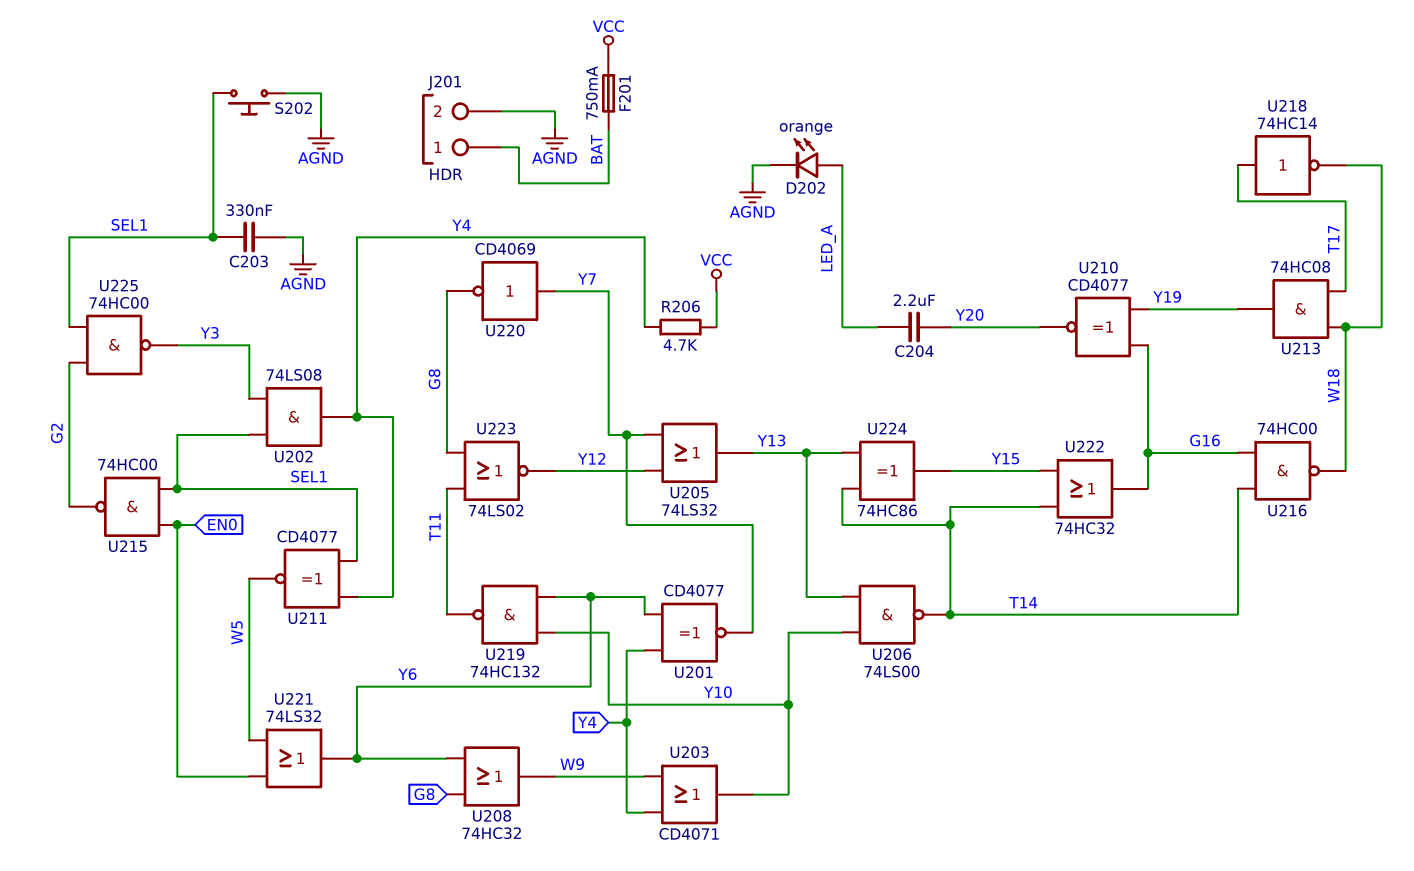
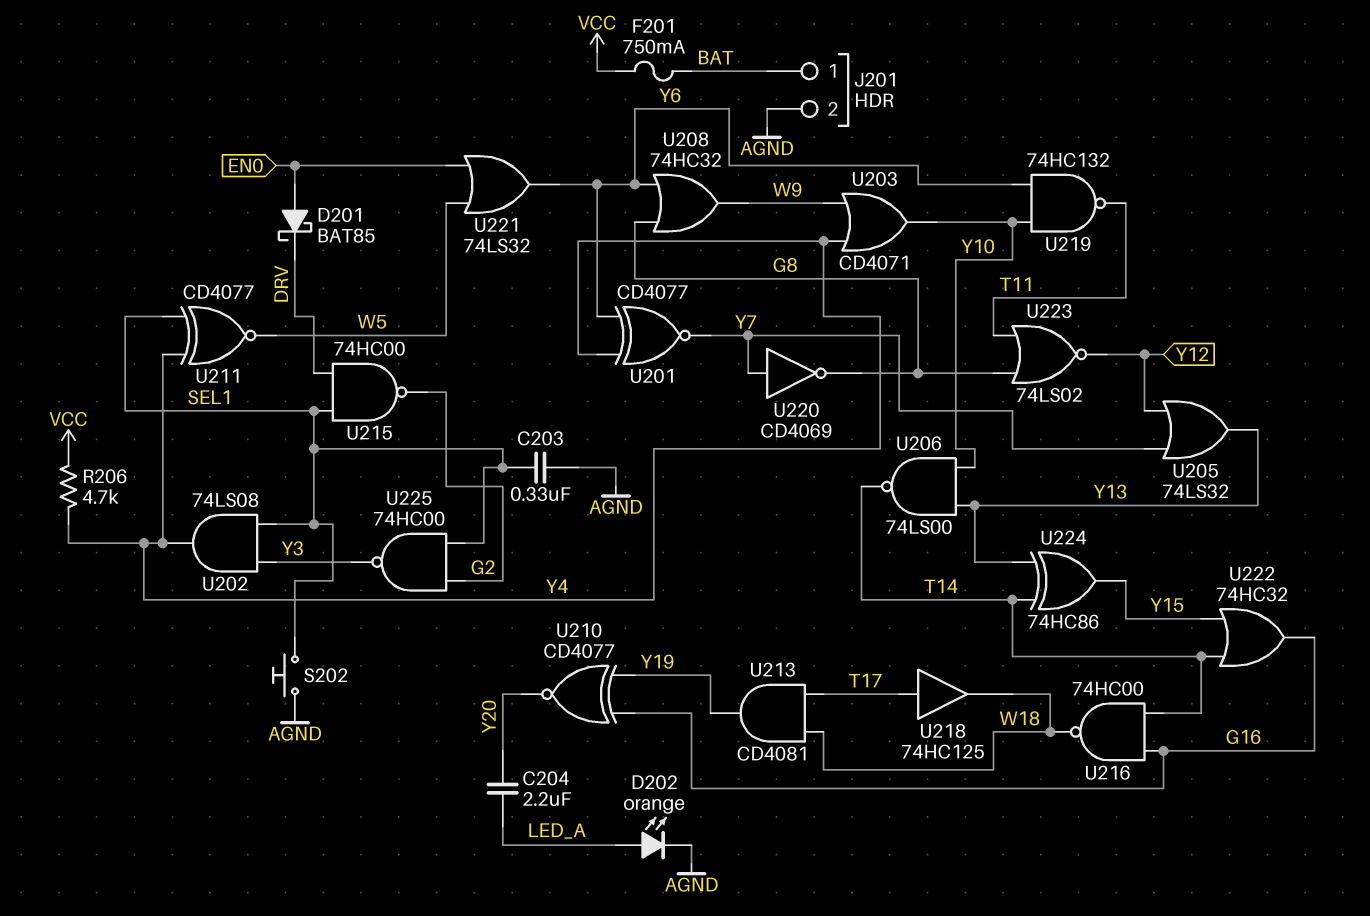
D201: none -> schottky BAT85 (A EN0, K DRV)
U213: AND 74HC08 (in T17, in W18, out Y19) -> AND CD4081 (in T17, in W18, out Y19)
U215: NAND 74HC00 (in EN0, in SEL1, out G2) -> NAND 74HC00 (in DRV, in SEL1, out G2)
U218: NOT 74HC14 (in T17, out W18) -> buffer 74HC125 (in T17, out W18)

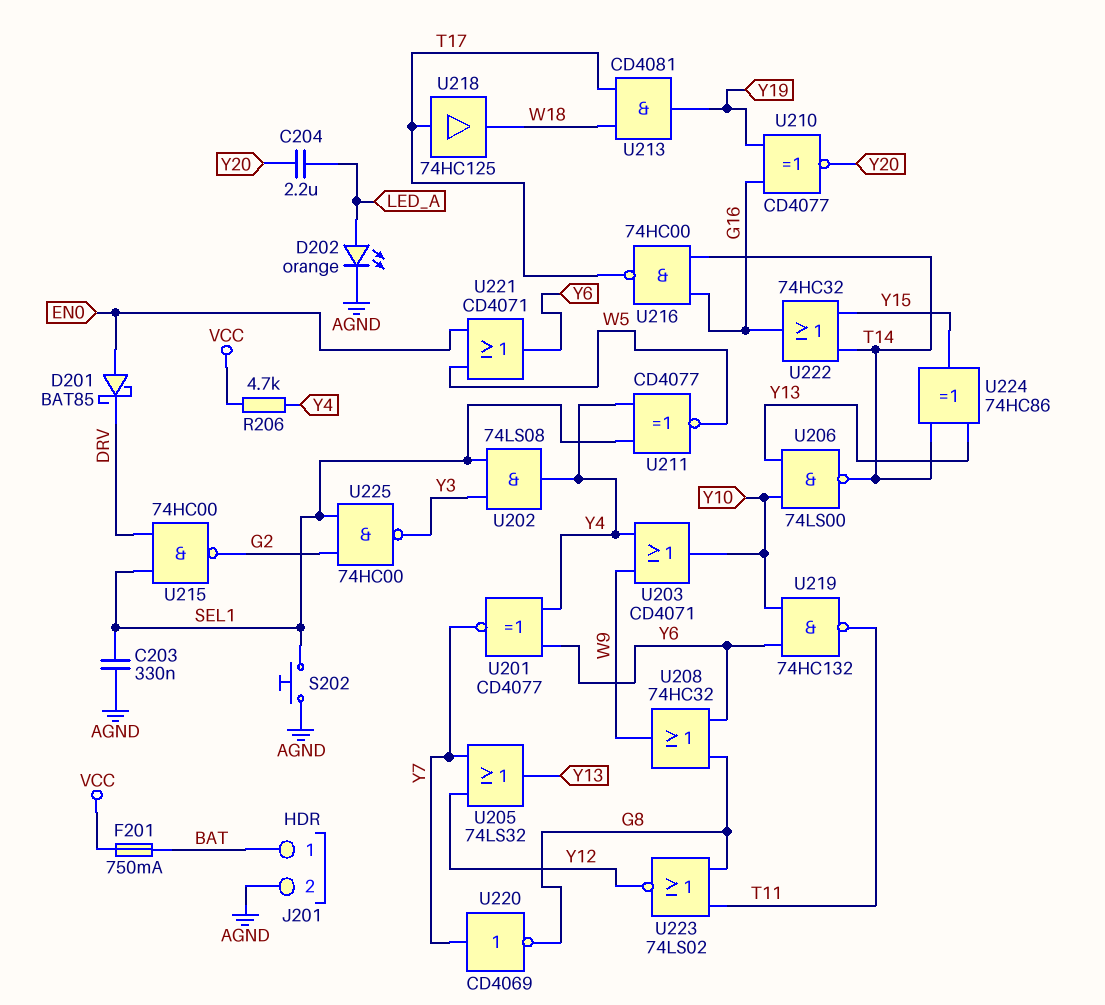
U216: NAND 74HC00 (in G16, in T14, out W18) -> NAND 74HC00 (in G16, in T14, out T17)
U221: OR 74LS32 (in EN0, in W5, out Y6) -> OR CD4071 (in EN0, in W5, out Y6)

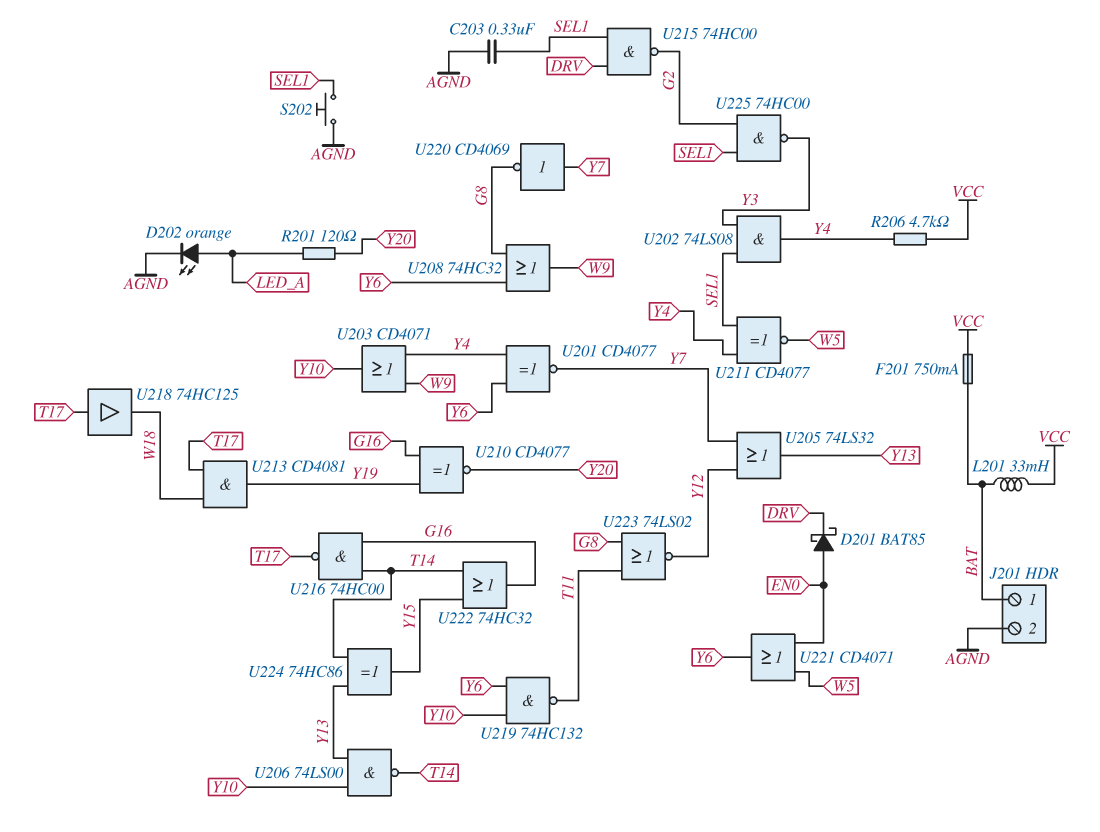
C204: 2.2uF (LED_A, Y20) -> none
L201: none -> 33mH (BAT, VCC)
R201: none -> 120 (LED_A, Y20)

